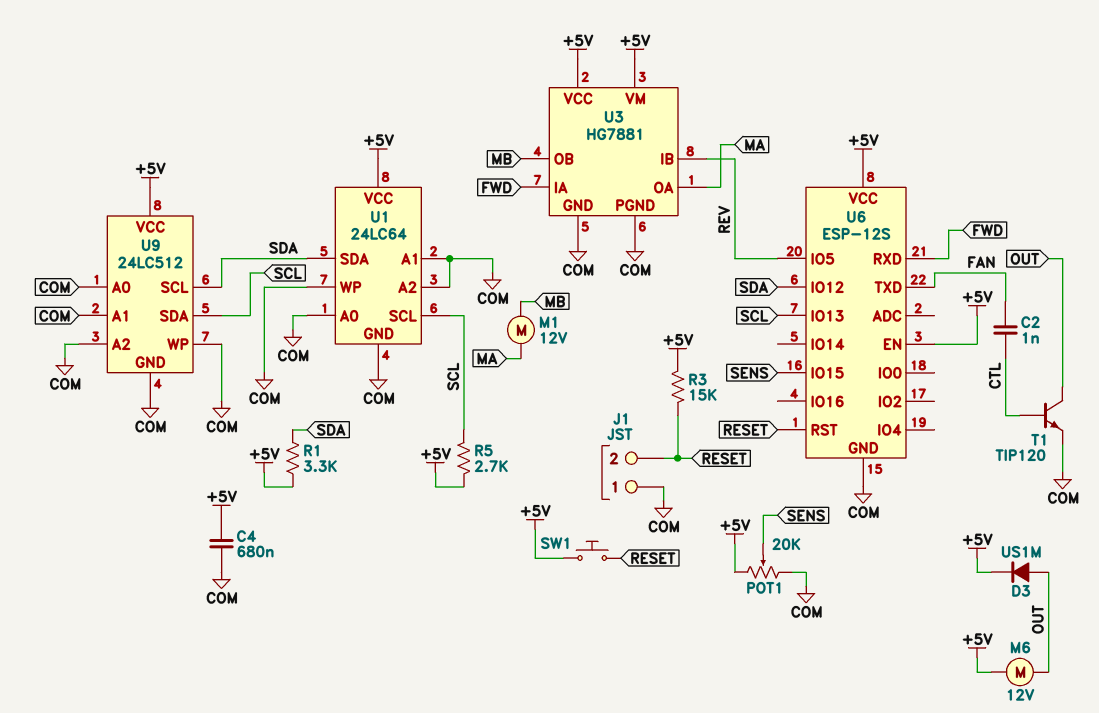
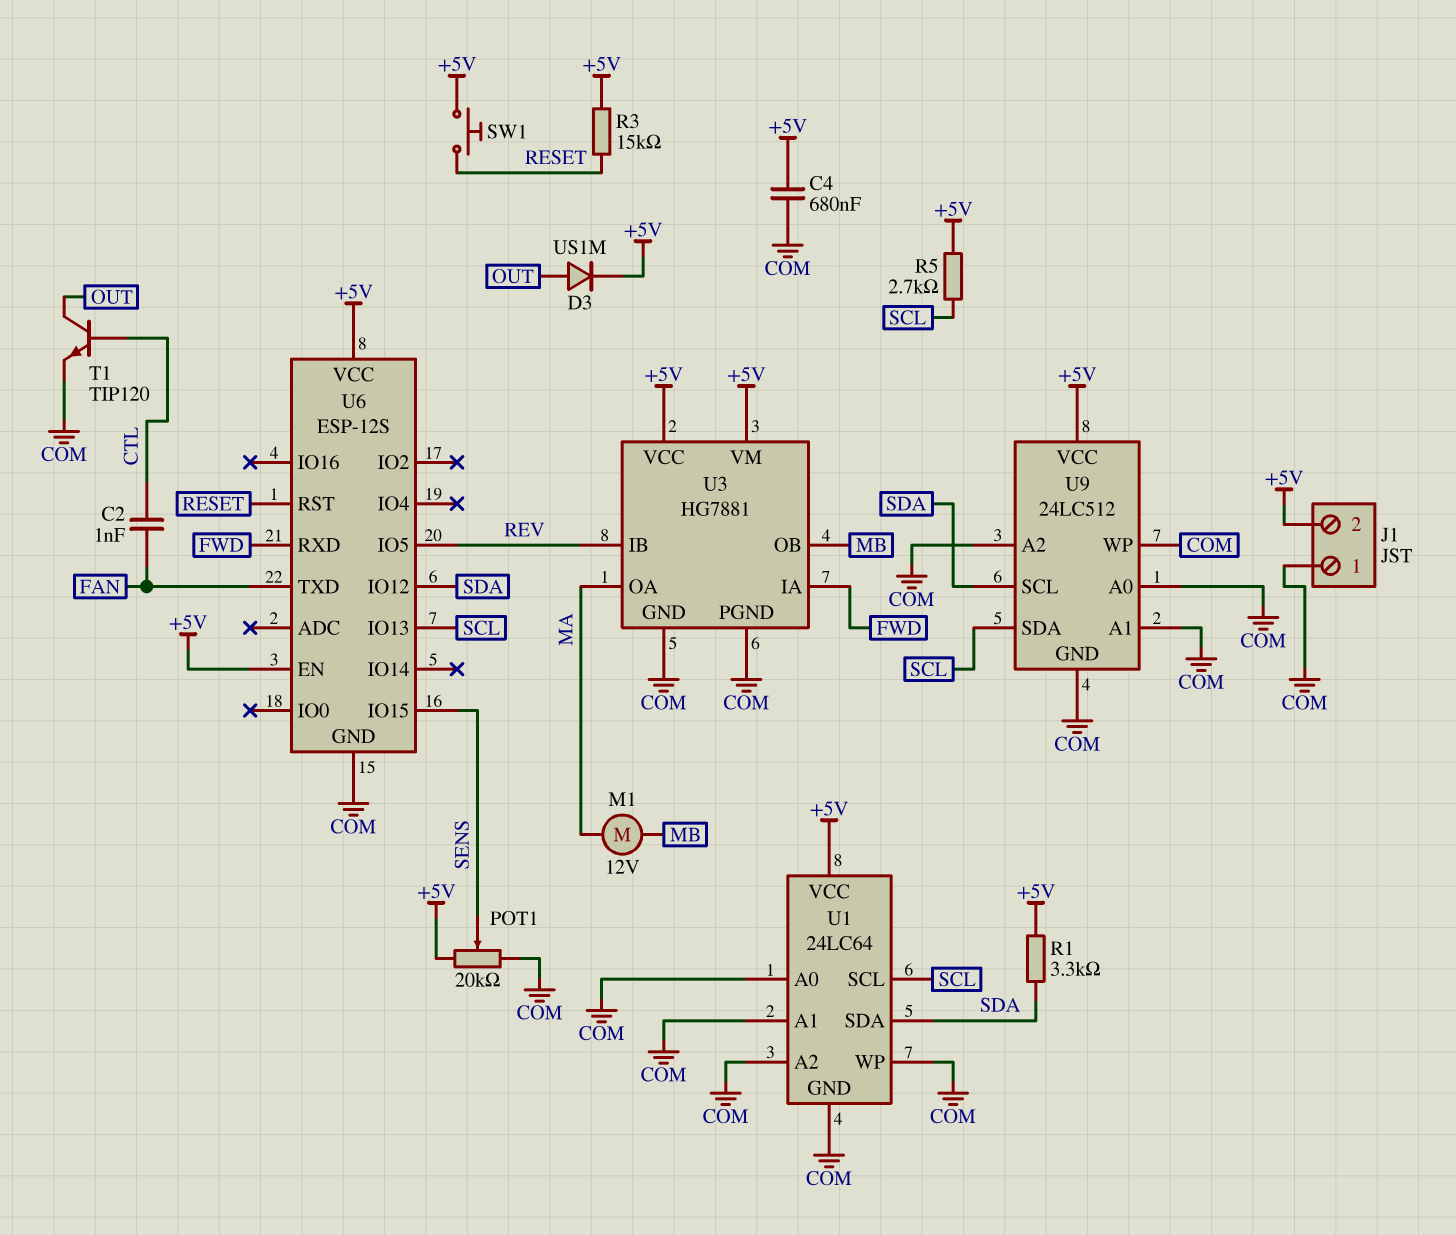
J1 pin 2: RESET -> +5V
M6: motor 12V (+5V, OUT) -> none

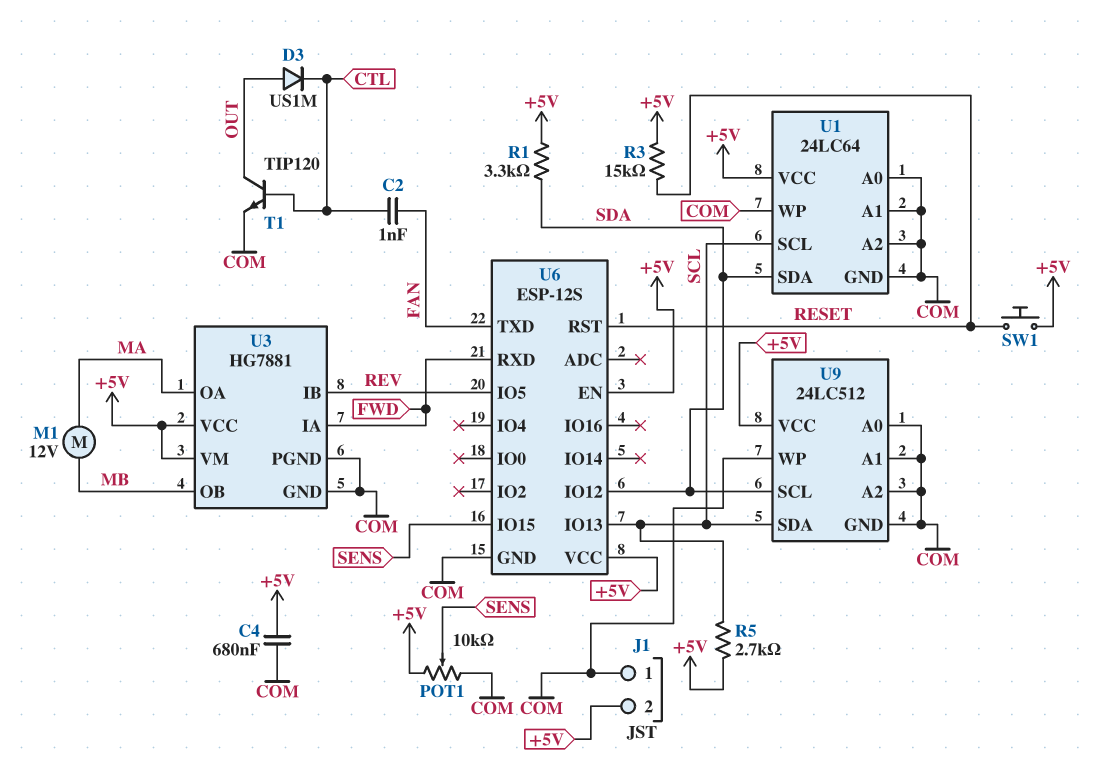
D3: diode US1M (A OUT, K +5V) -> diode US1M (A OUT, K CTL)
POT1: 20k (+5V, COM, wiper SENS) -> 10k (+5V, COM, wiper SENS)

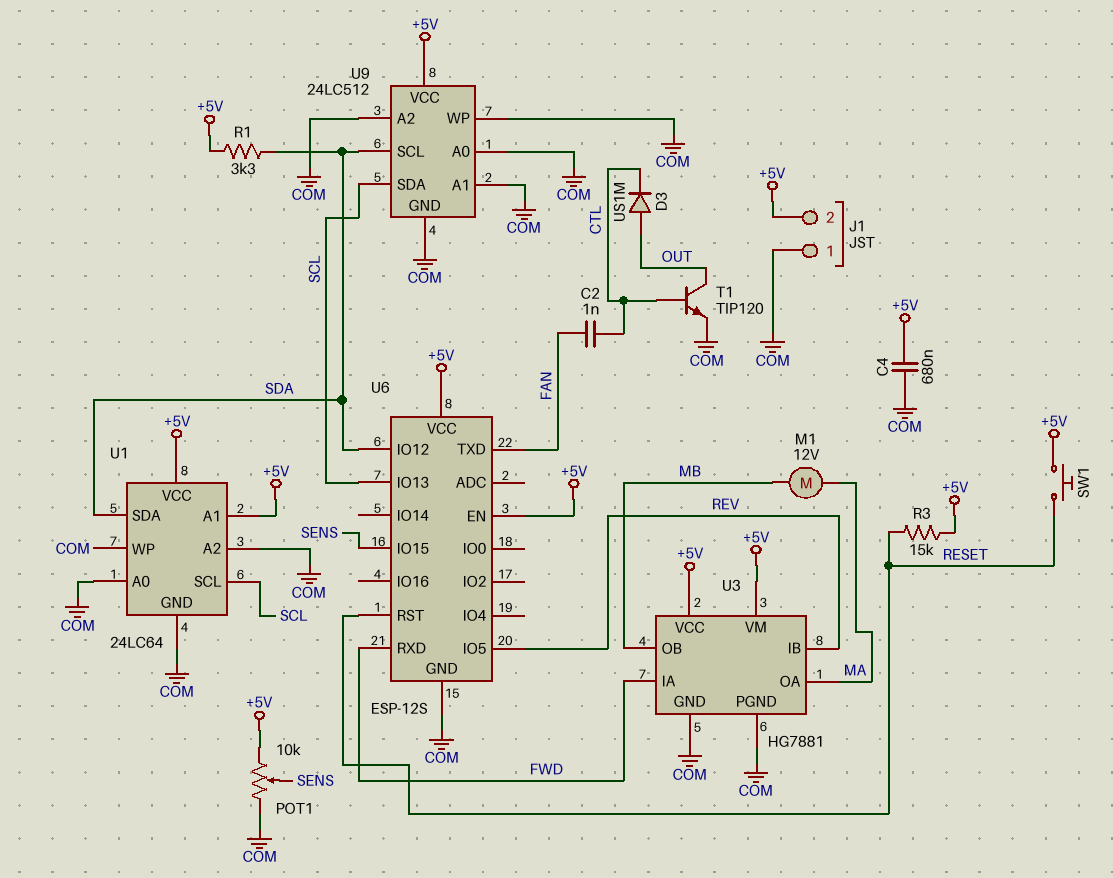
R5: 2.7k (+5V, SCL) -> none
U1 pin A1: COM -> +5V

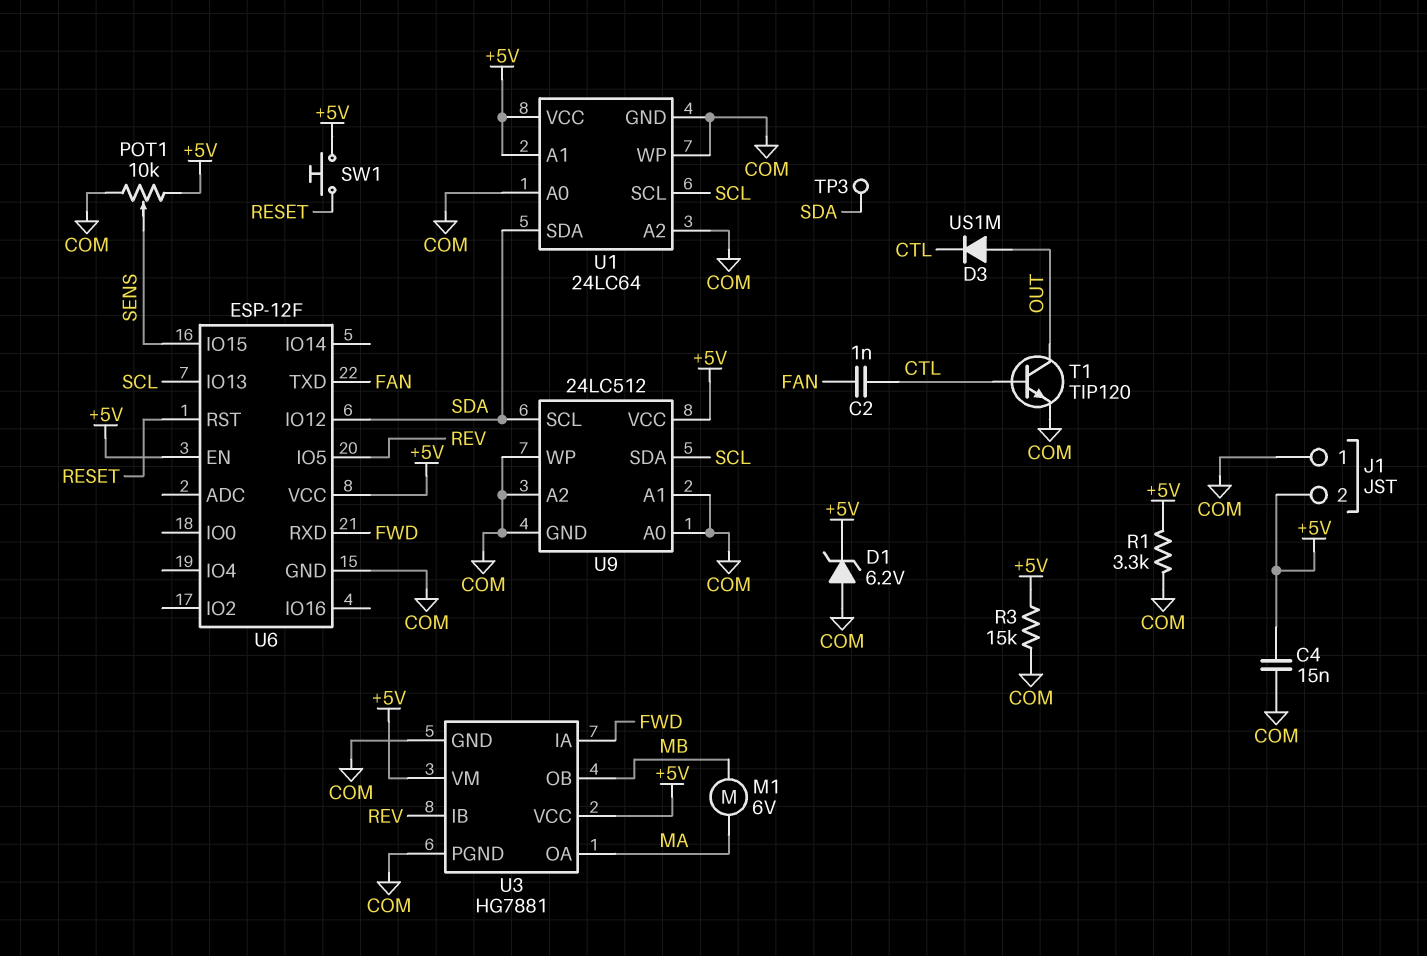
C4: 680nF (+5V, COM) -> 15nF (+5V, COM)
D1: none -> zener 6.2V (A COM, K +5V)
M1: motor 12V (MA, MB) -> motor 6V (MA, MB)
R1: 3.3k (+5V, SDA) -> 3.3k (+5V, COM)
R3: 15k (+5V, RESET) -> 15k (+5V, COM)
TP3: none -> test point (SDA)
U6: ESP-12S -> ESP-12F

